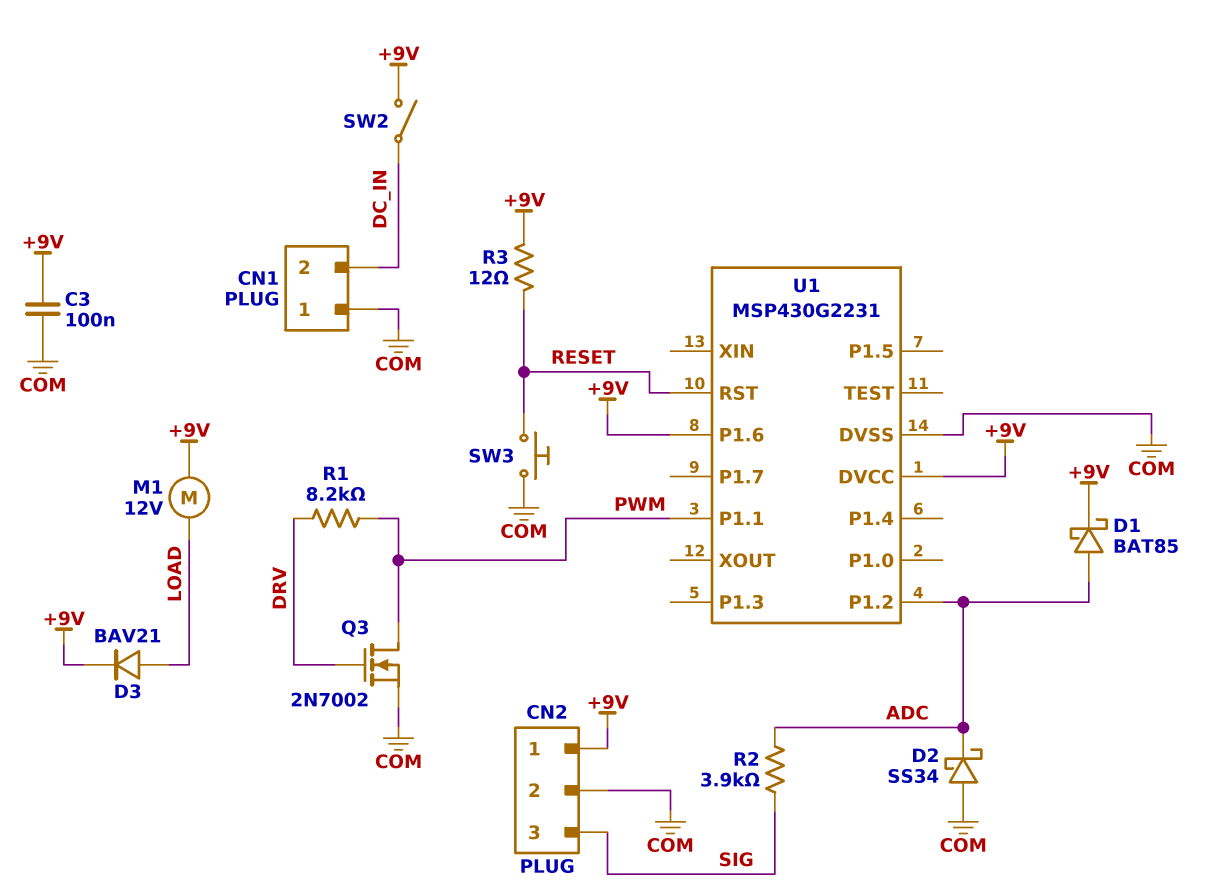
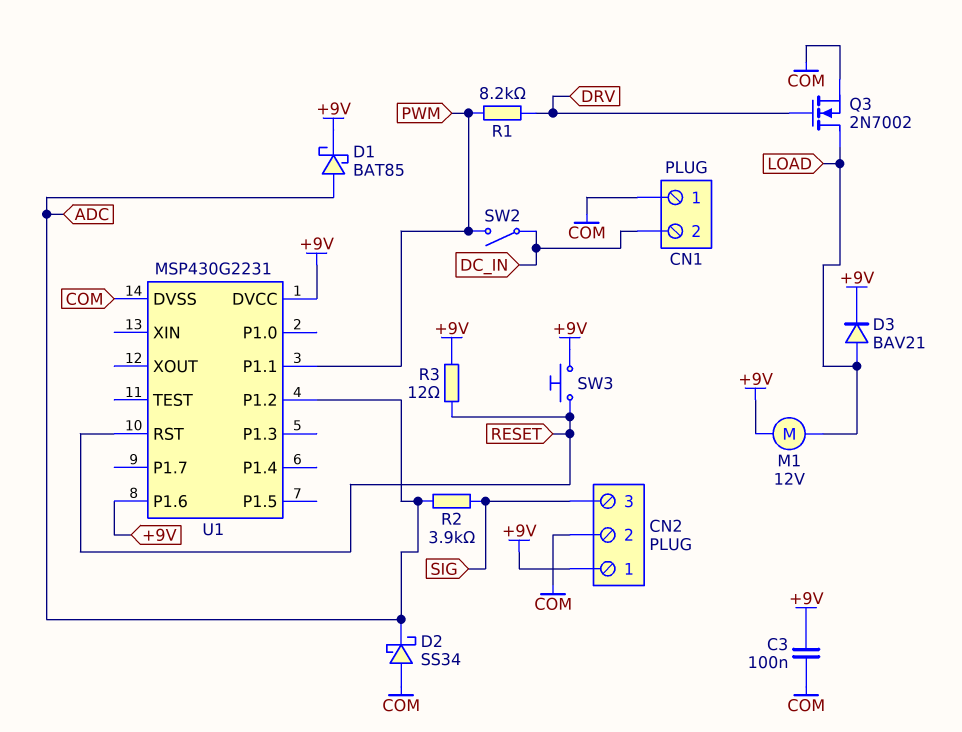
Q3: NMOS 2N7002 (G DRV, D PWM, S COM) -> NMOS 2N7002 (G DRV, D LOAD, S COM)
SW2: switch (+9V, DC_IN) -> switch (DC_IN, PWM)
SW3: button (COM, RESET) -> button (+9V, RESET)

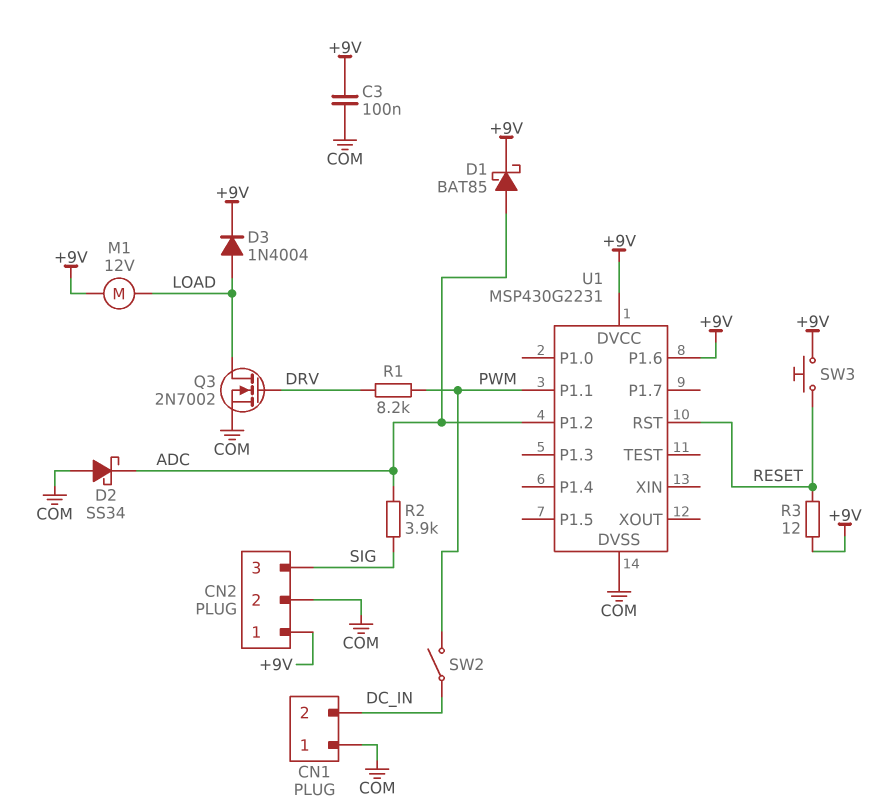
D3: diode BAV21 (A LOAD, K +9V) -> diode 1N4004 (A LOAD, K +9V)

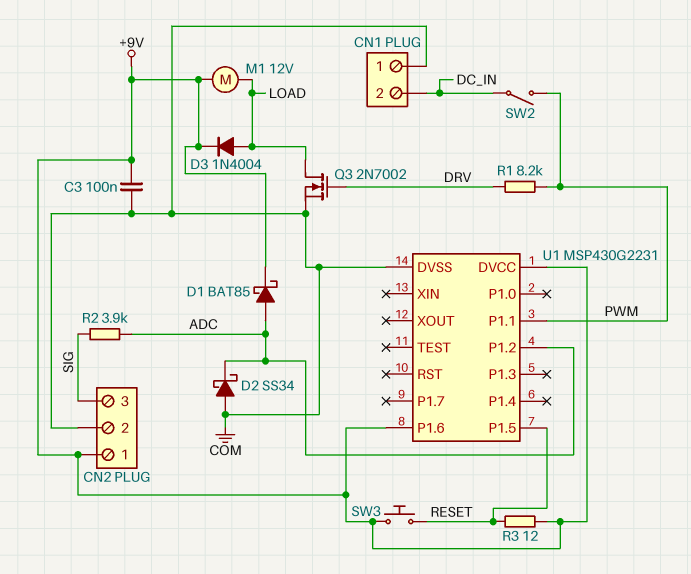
U1 pin P1.5: none -> RESET
U1 pin RST: RESET -> none

